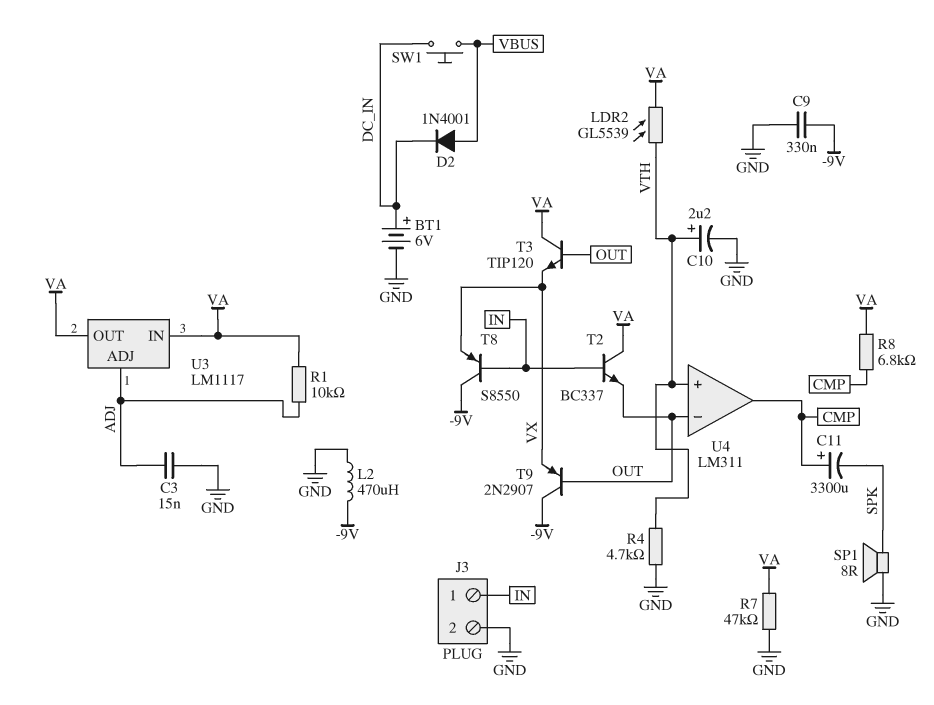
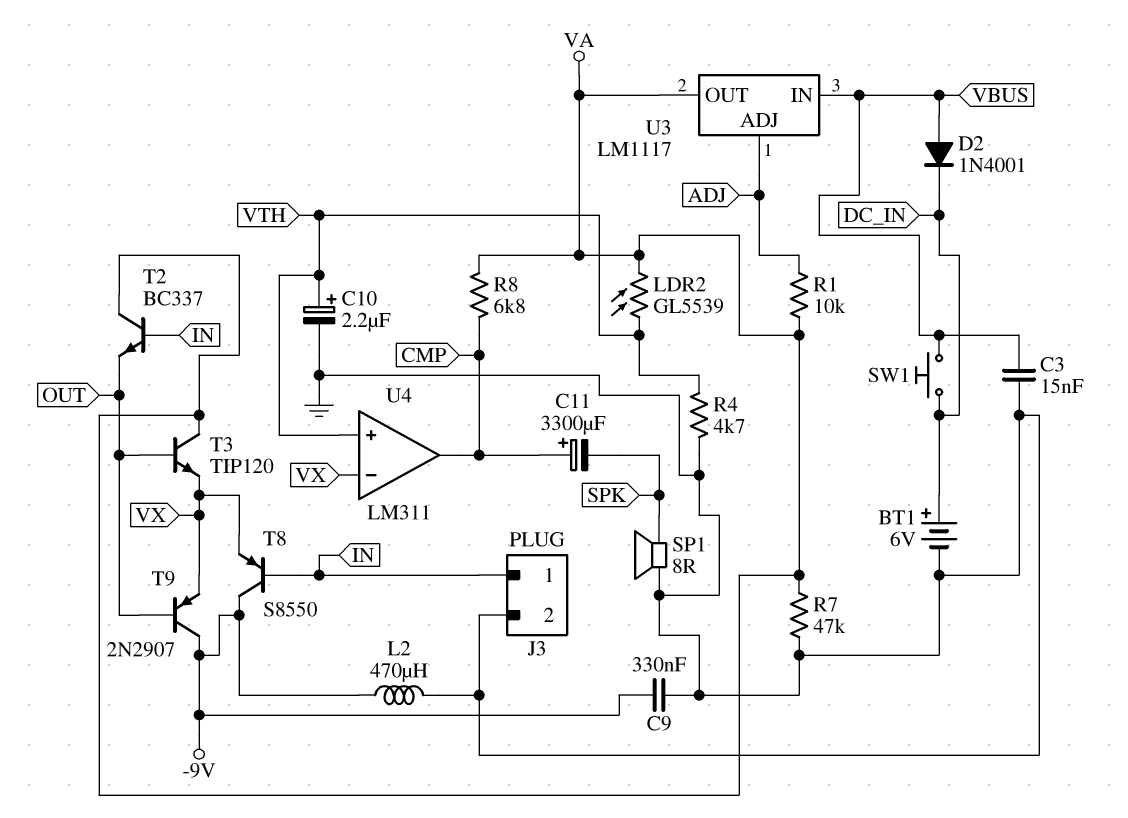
C3: 15nF (ADJ, GND) -> 15nF (GND, VBUS)
U3 pin IN: VA -> VBUS
U4 pin in-: OUT -> VX

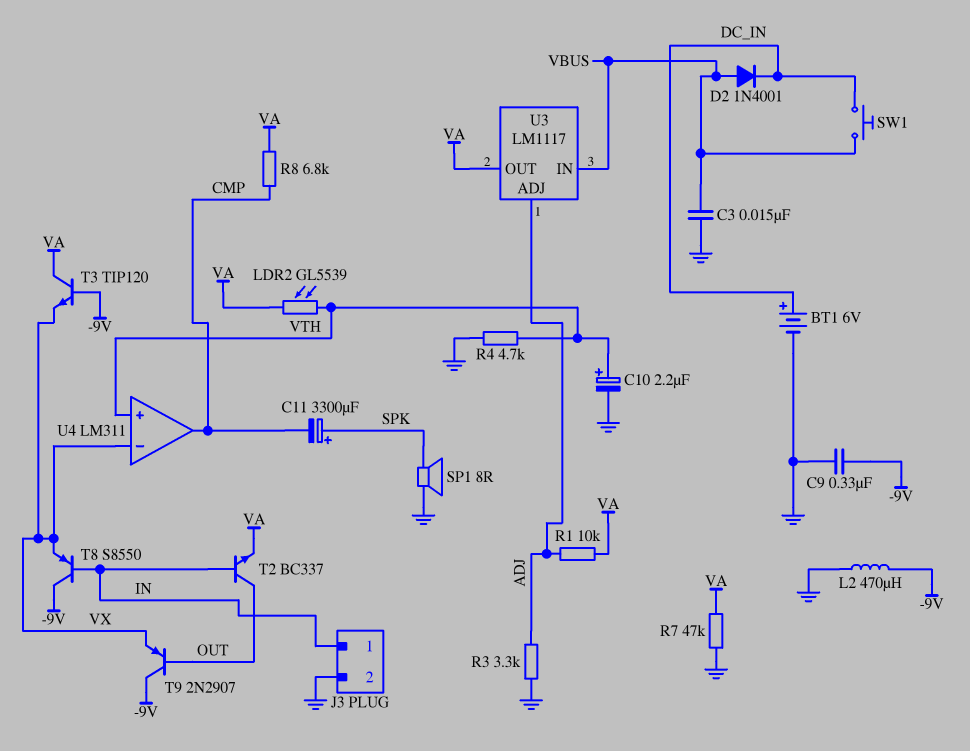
C11: 3300uF (plus CMP, minus SPK) -> 3300uF (plus SPK, minus CMP)
R3: none -> 3.3k (ADJ, GND)
T2: NPN BC337 (B IN, C VA, E OUT) -> NPN BC337 (B IN, C OUT, E VA)
T3: NPN TIP120 (B OUT, C VA, E VX) -> NPN TIP120 (B -9V, C VA, E VX)

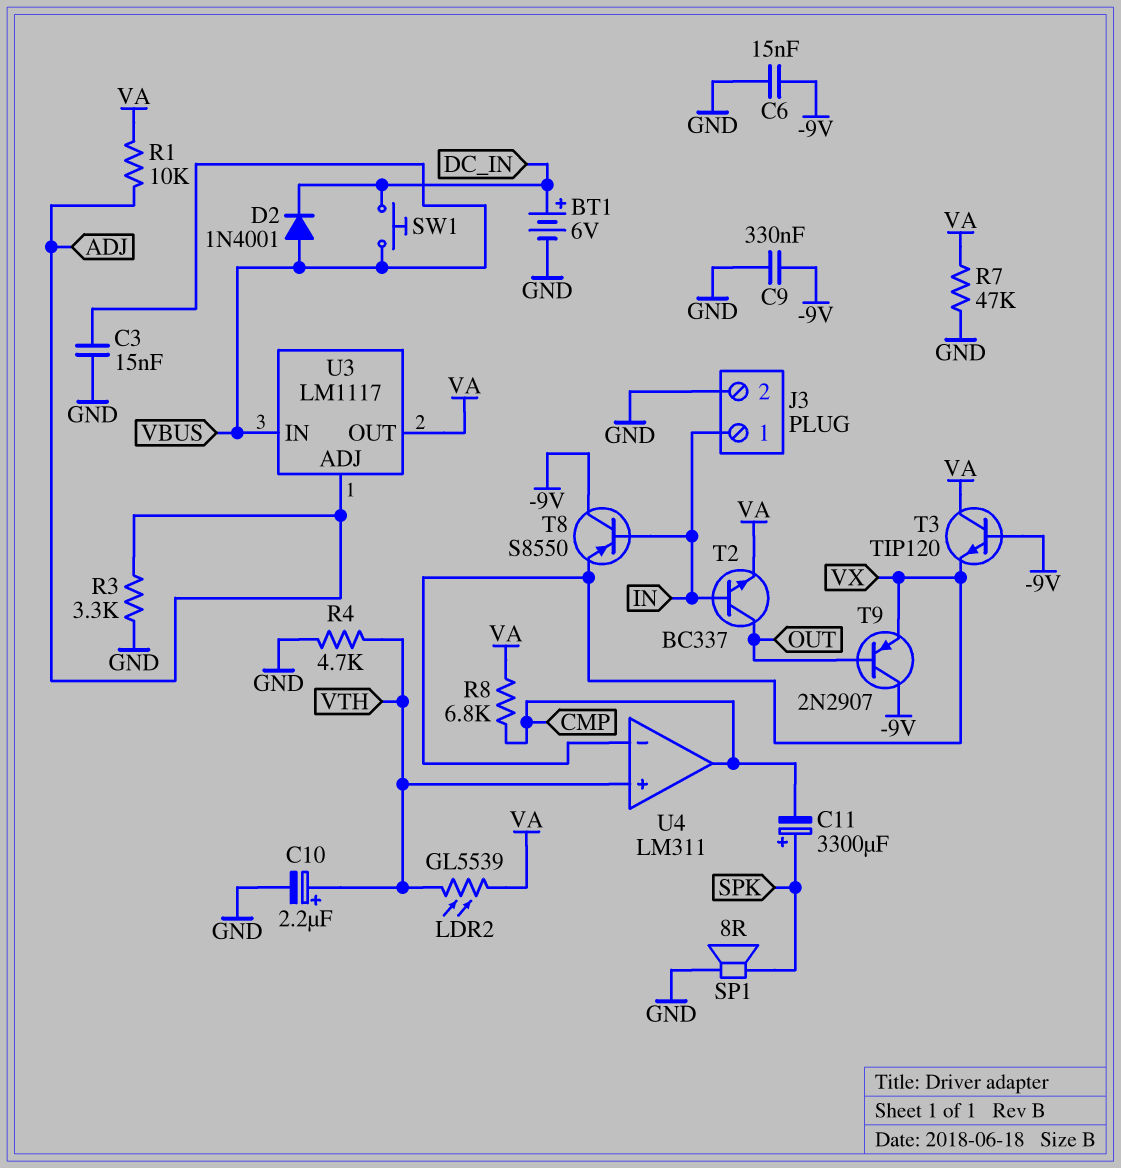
C6: none -> 15nF (-9V, GND)
L2: 470uH (-9V, GND) -> none

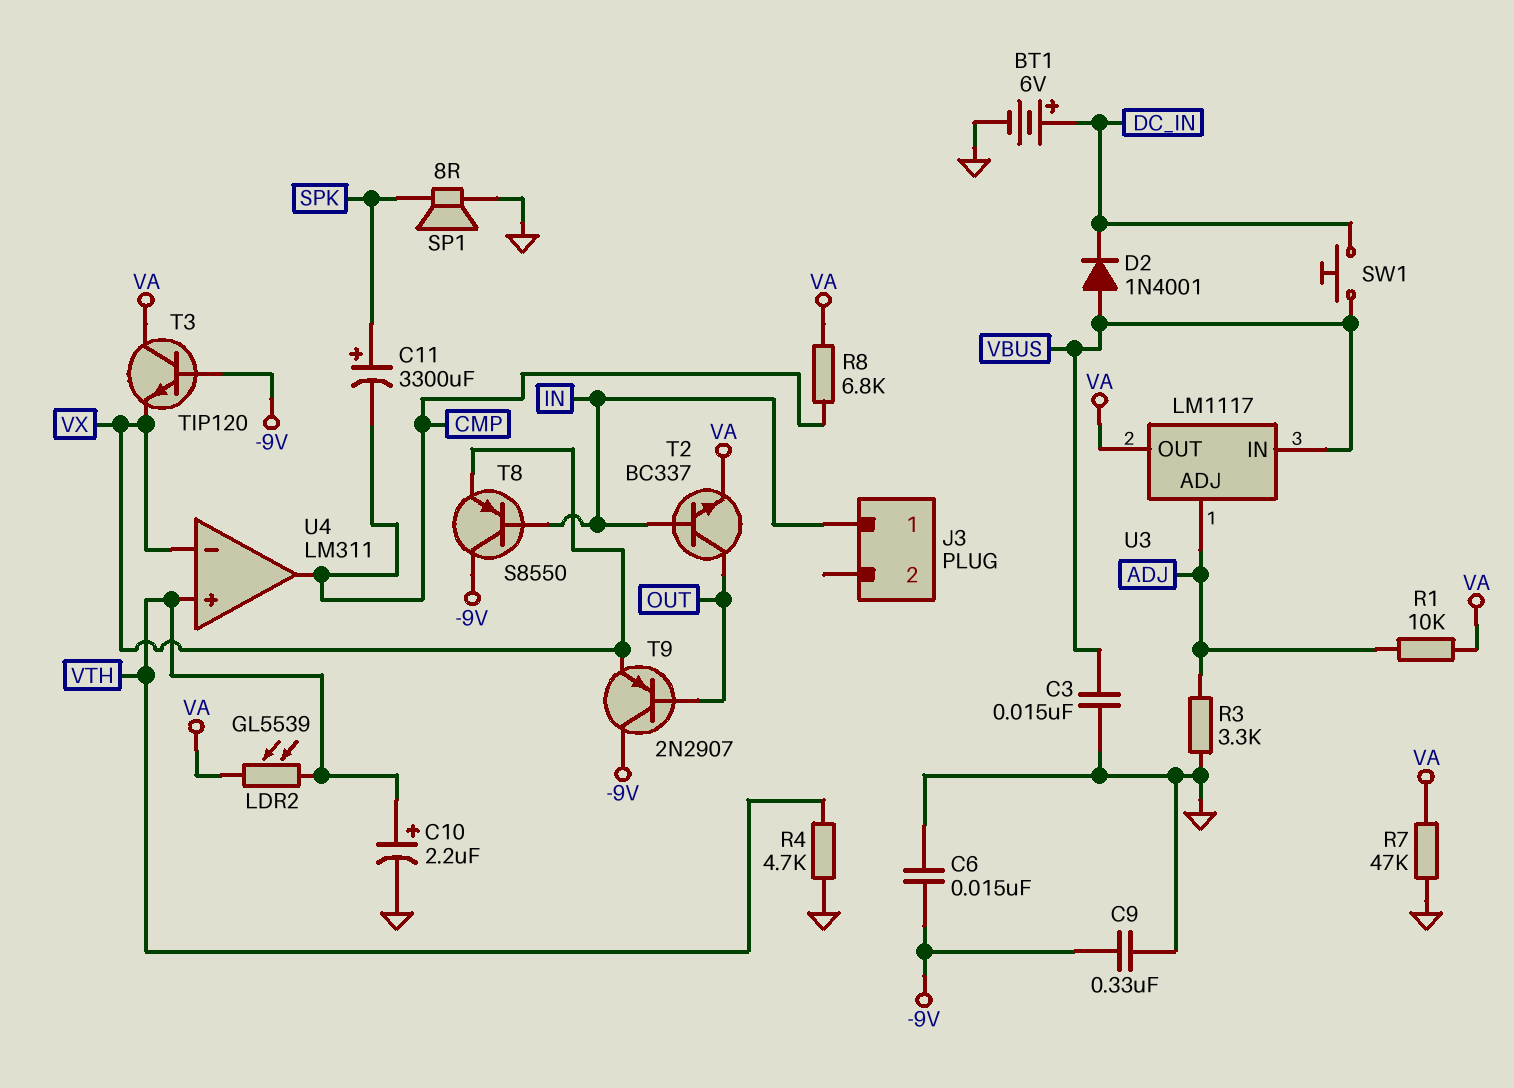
J3 pin 2: GND -> none

